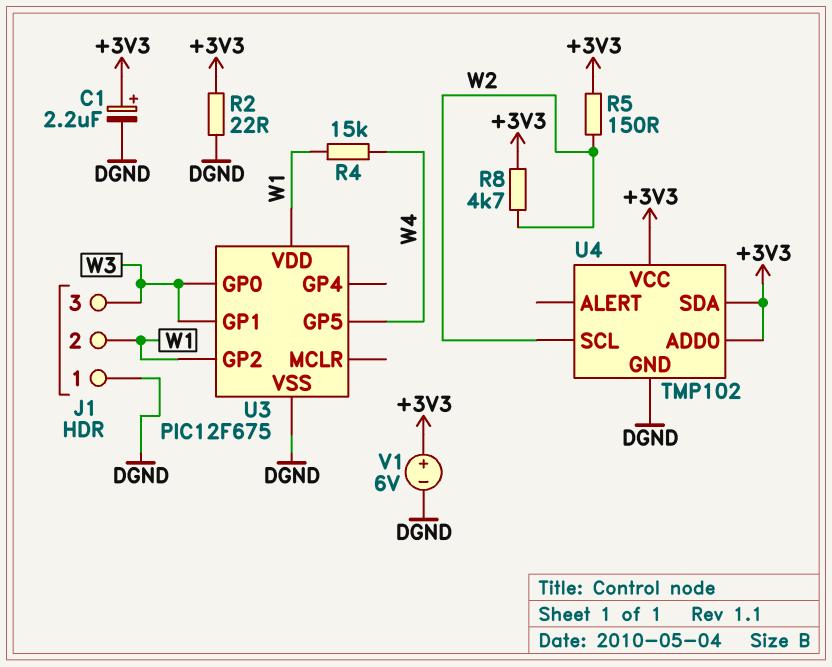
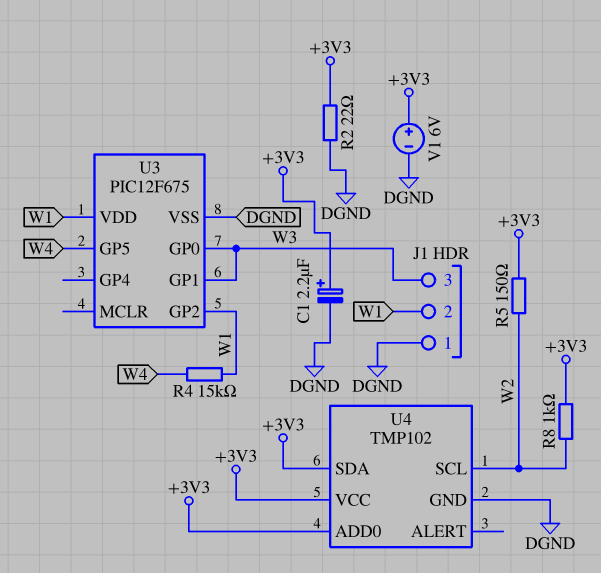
R8: 4.7k (+3V3, W2) -> 1k (+3V3, W2)

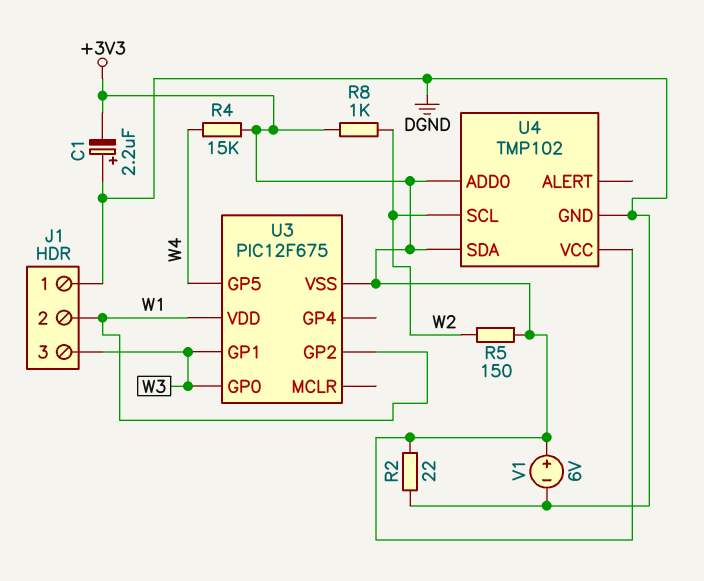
C1: 2.2uF (plus +3V3, minus DGND) -> 2.2uF (plus DGND, minus +3V3)
R4: 15k (W1, W4) -> 15k (+3V3, W4)
U3 pin VSS: DGND -> +3V3

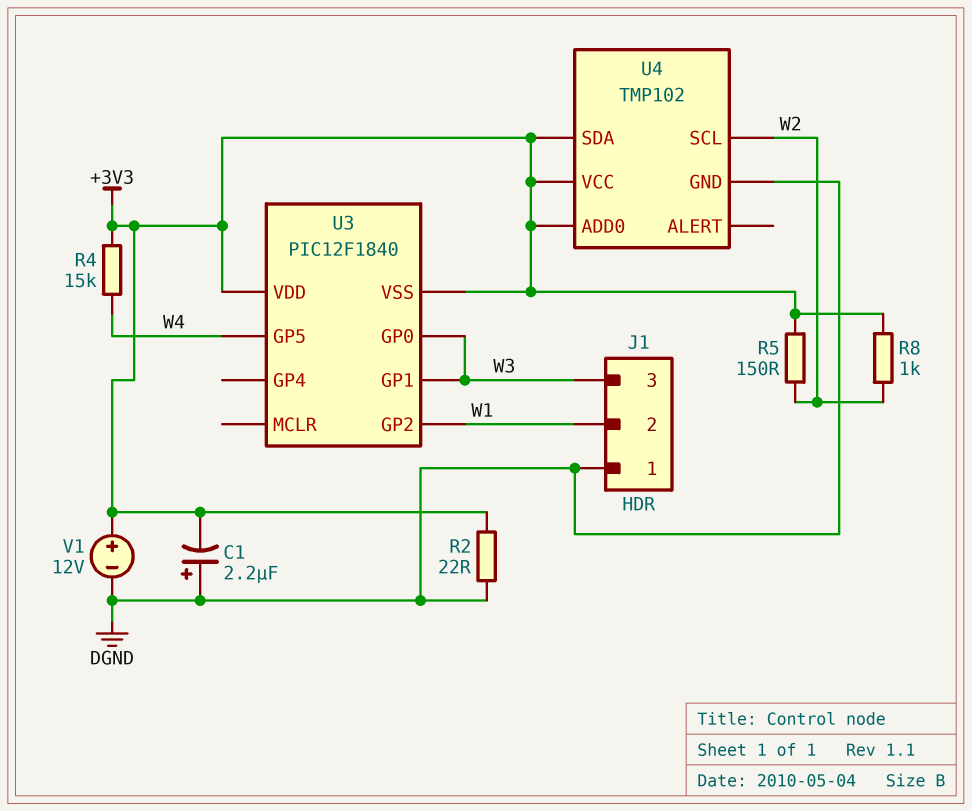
U3: PIC12F675 -> PIC12F1840
U3 pin VDD: W1 -> +3V3
V1: 6V (plus +3V3, minus DGND) -> 12V (plus +3V3, minus DGND)

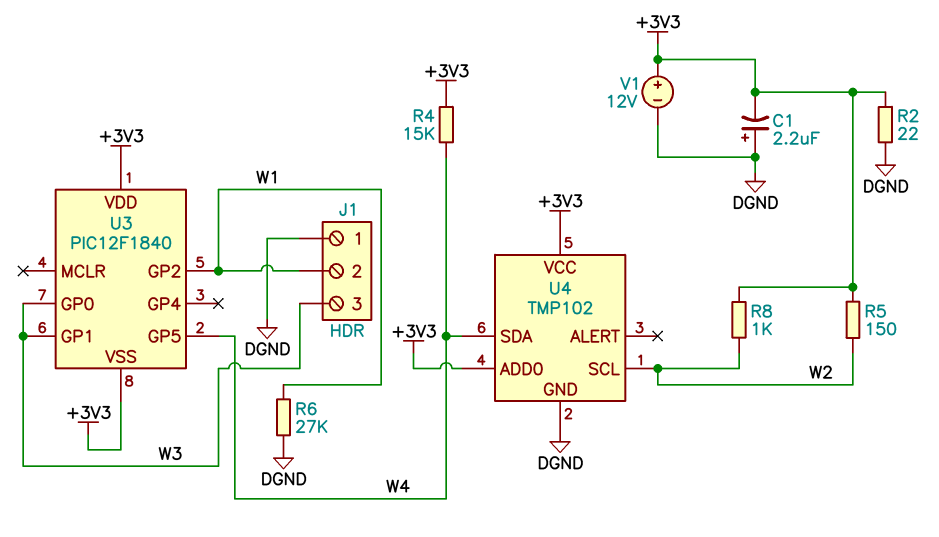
R6: none -> 27k (DGND, W1)
U4 pin SDA: +3V3 -> W4

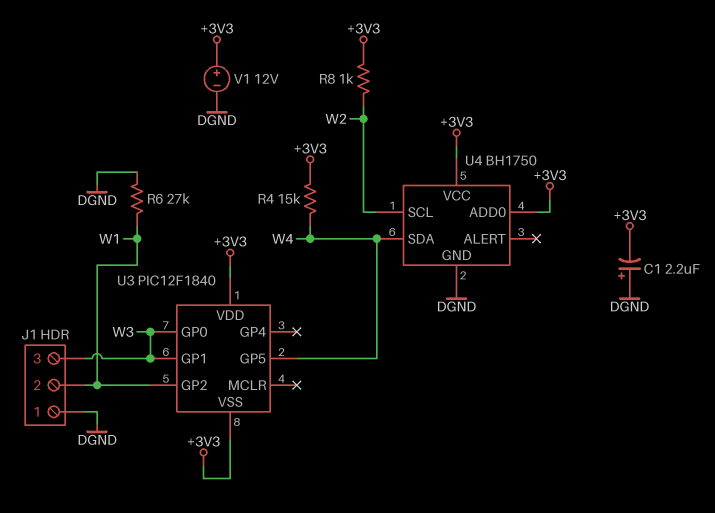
R2: 22 (+3V3, DGND) -> none
R5: 150 (+3V3, W2) -> none
U4: TMP102 -> BH1750

